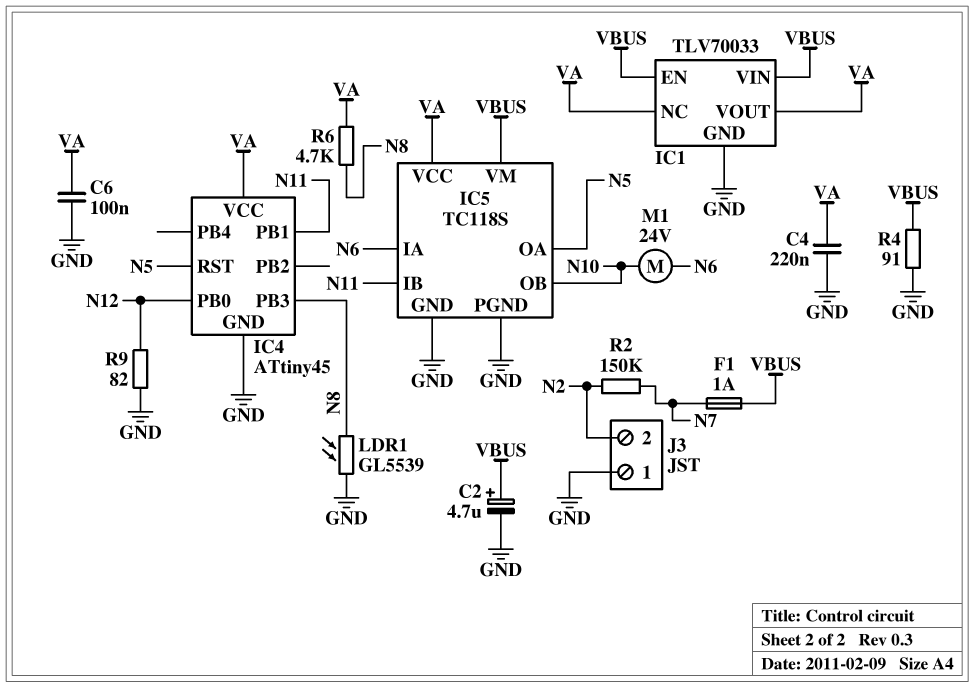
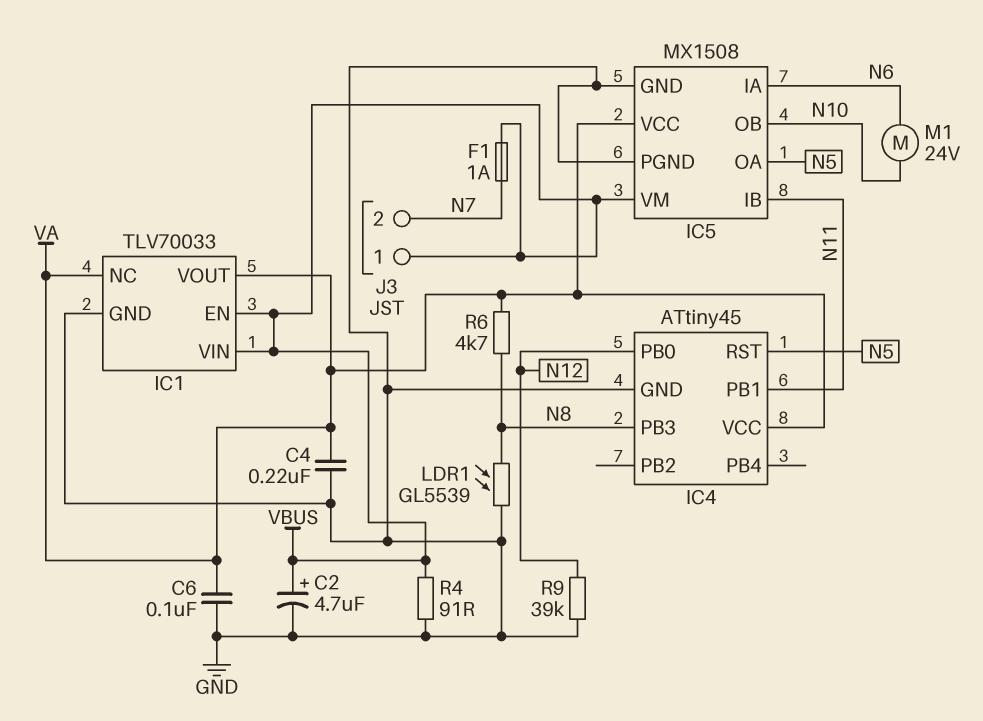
IC5: TC118S -> MX1508
J3 pin 1: GND -> VBUS
J3 pin 2: N2 -> N7
R2: 150k (N2, N7) -> none
R9: 82 (GND, N12) -> 39k (GND, N12)

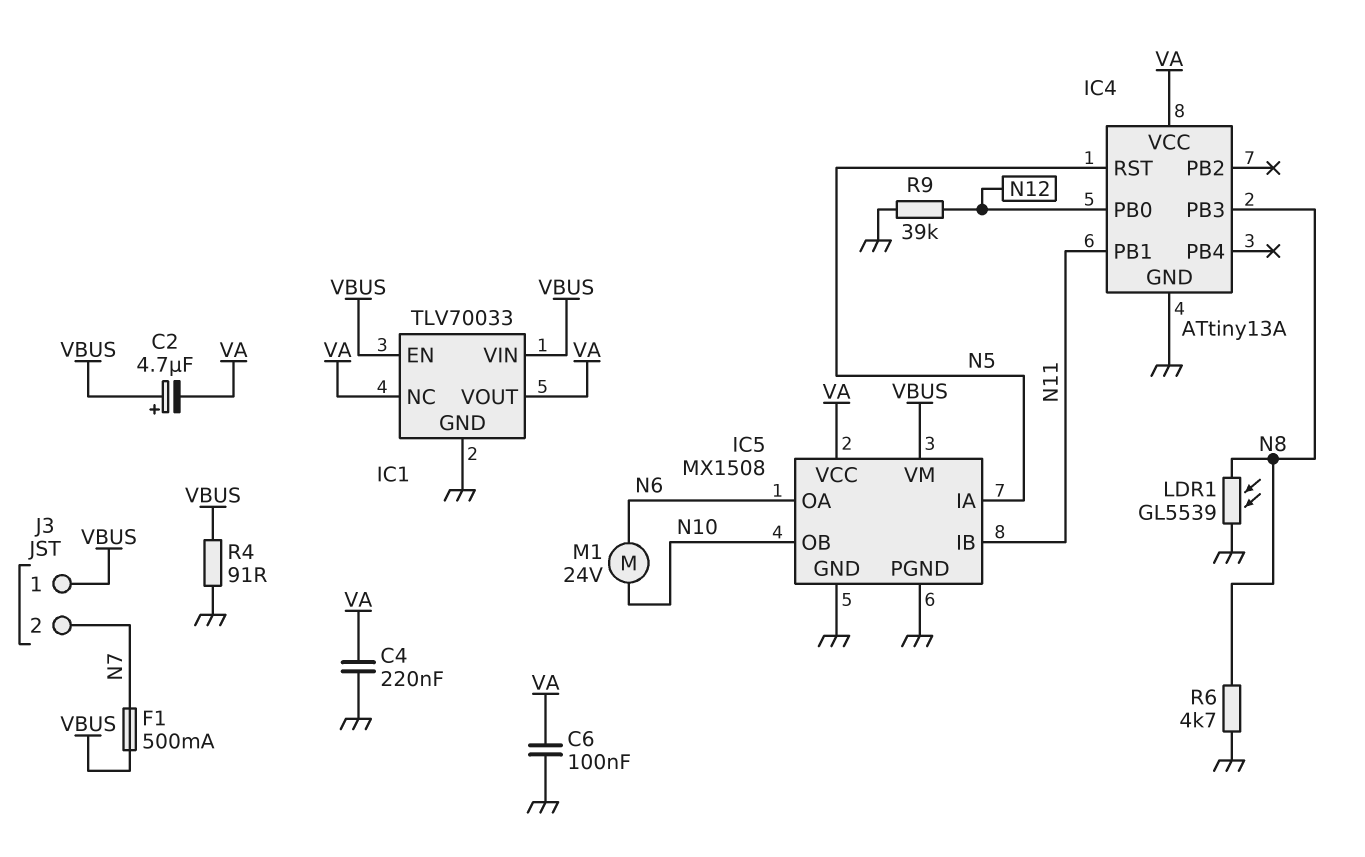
C2: 4.7uF (plus VBUS, minus GND) -> 4.7uF (plus VBUS, minus VA)
F1: 1A (N7, VBUS) -> 500mA (N7, VBUS)
IC4: ATtiny45 -> ATtiny13A
IC5 pin IA: N6 -> N5
IC5 pin OA: N5 -> N6
R6: 4.7k (N8, VA) -> 4.7k (GND, N8)

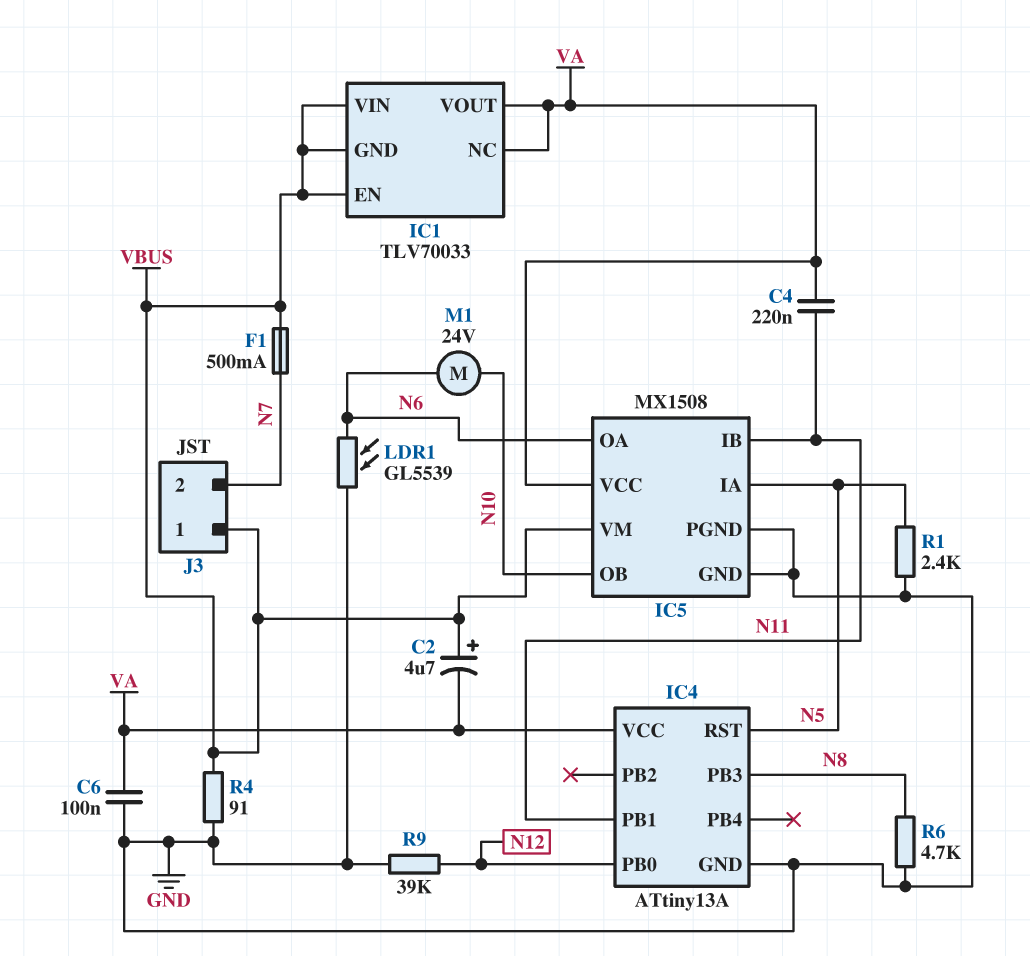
C4: 220nF (GND, VA) -> 220nF (N11, VA)
IC1 pin GND: GND -> VBUS
LDR1: GL5539 (GND, N8) -> GL5539 (GND, N6)
R1: none -> 2.4k (GND, N5)

